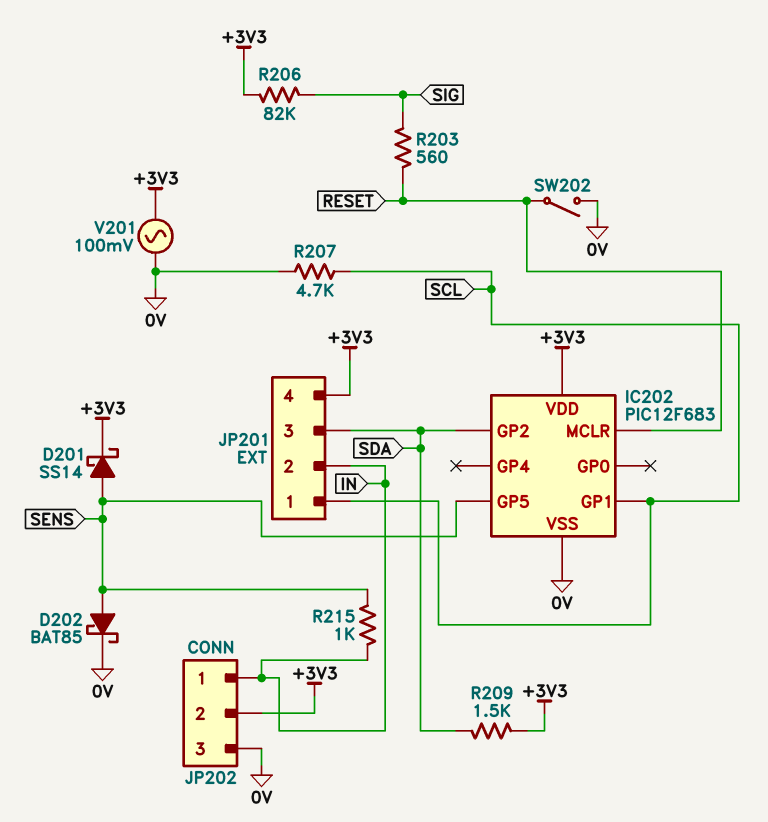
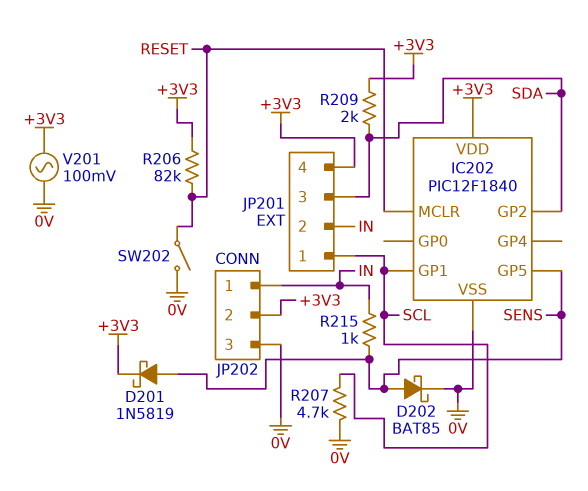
D201: schottky SS14 (A SENS, K +3V3) -> schottky 1N5819 (A SENS, K +3V3)
IC202: PIC12F683 -> PIC12F1840
R203: 560 (RESET, SIG) -> none
R206: 82k (+3V3, SIG) -> 82k (+3V3, RESET)
R209: 1.5k (+3V3, SDA) -> 2k (+3V3, SDA)

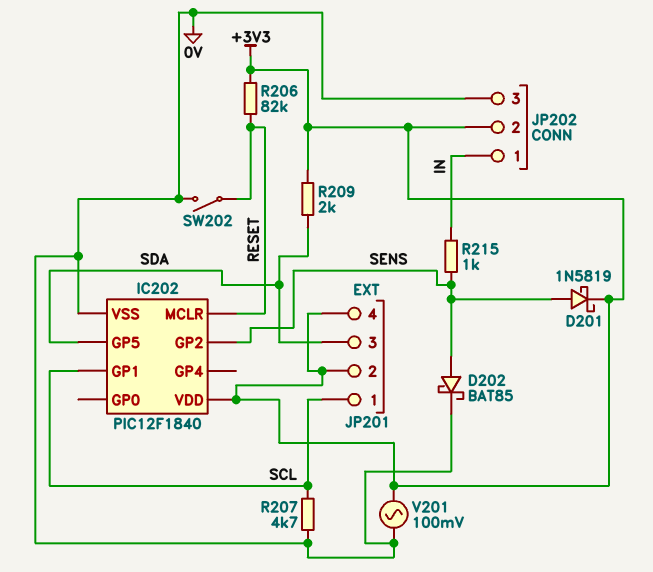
IC202 pin GP2: SDA -> SENS
IC202 pin GP5: SENS -> SDA
JP201 pin 2: IN -> +3V3

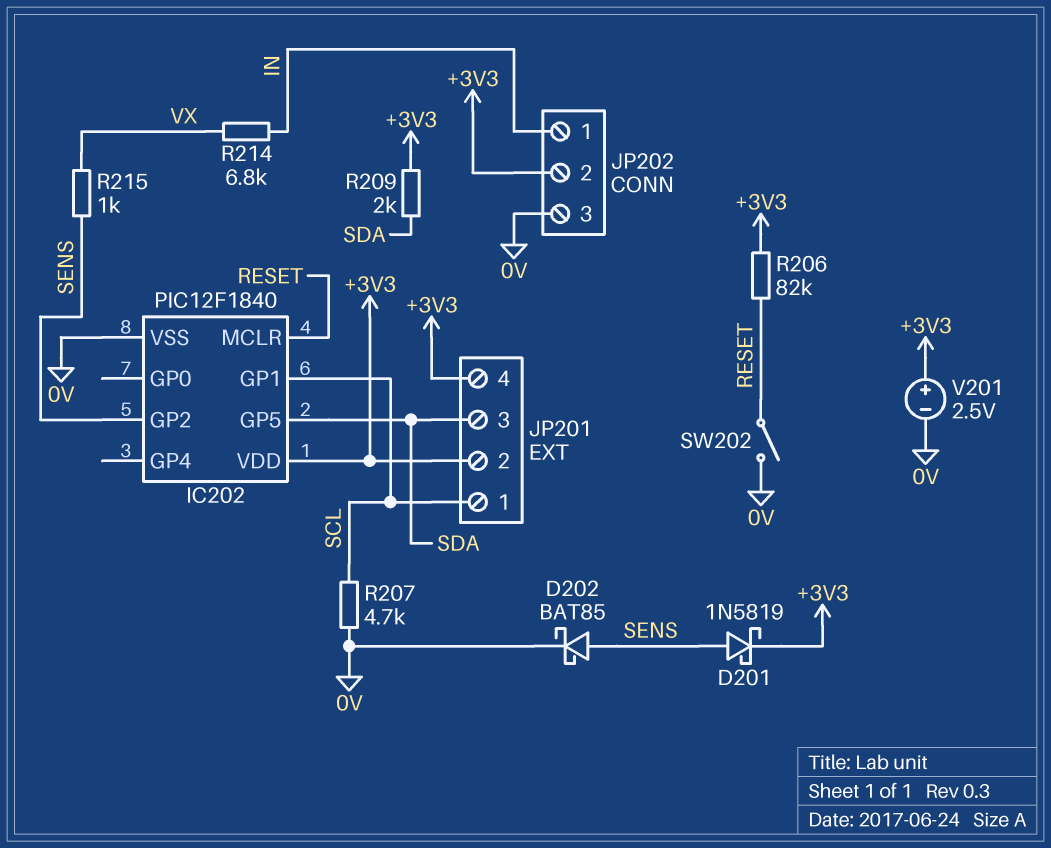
R214: none -> 6.8k (IN, VX)
R215: 1k (IN, SENS) -> 1k (SENS, VX)
V201: AC 100mV (+3V3, 0V) -> 2.5V (plus +3V3, minus 0V)

